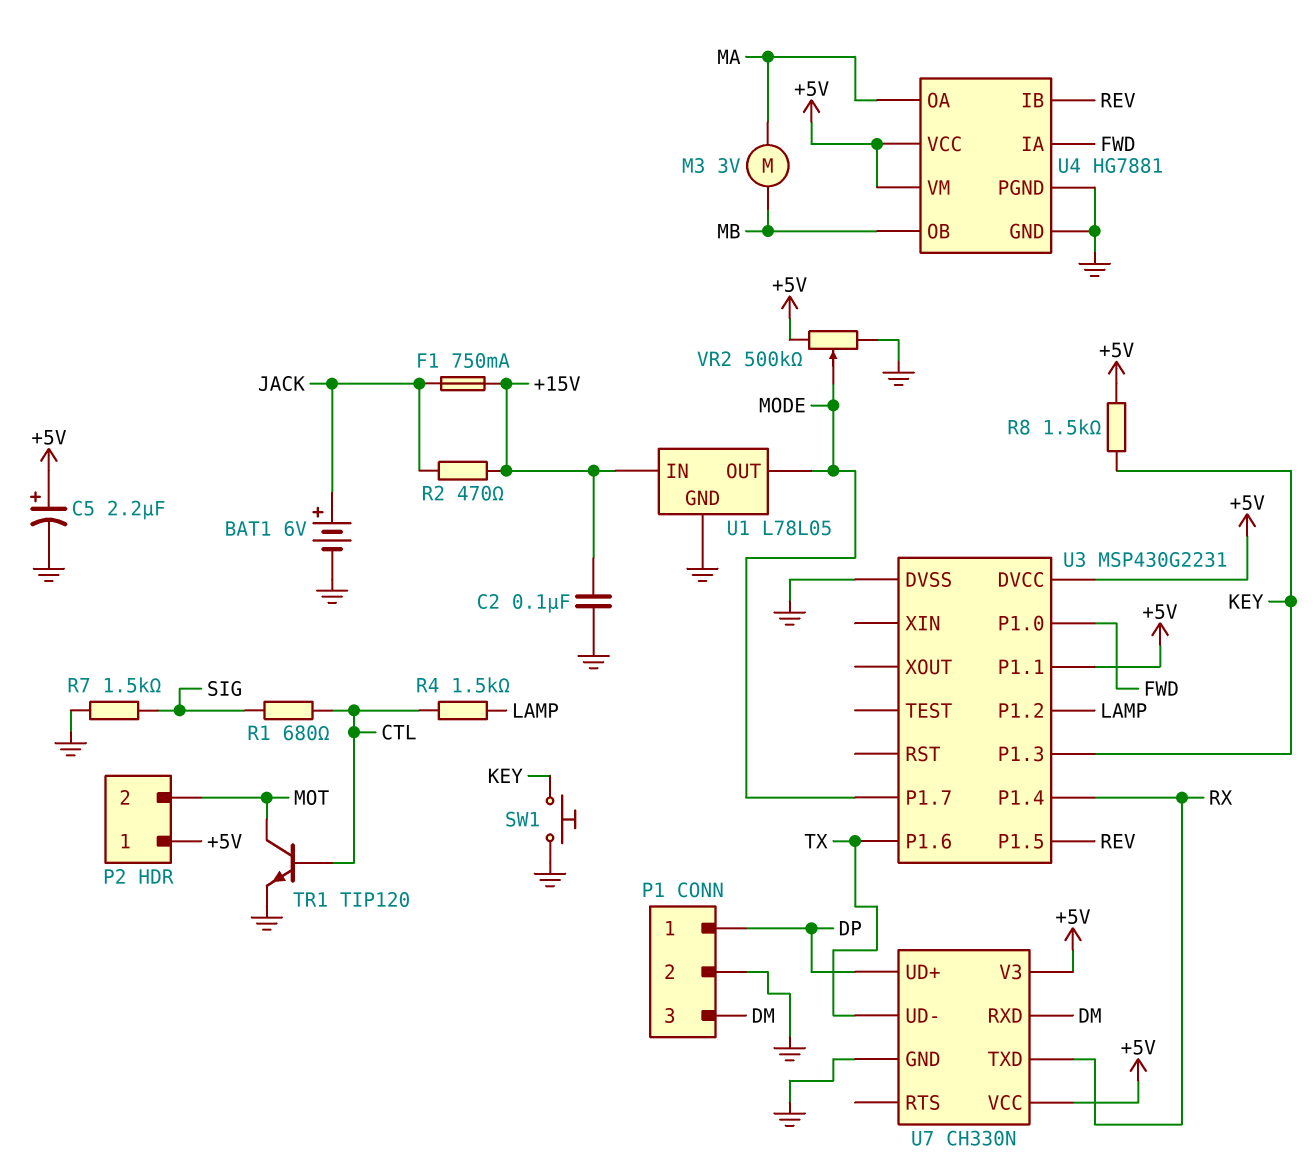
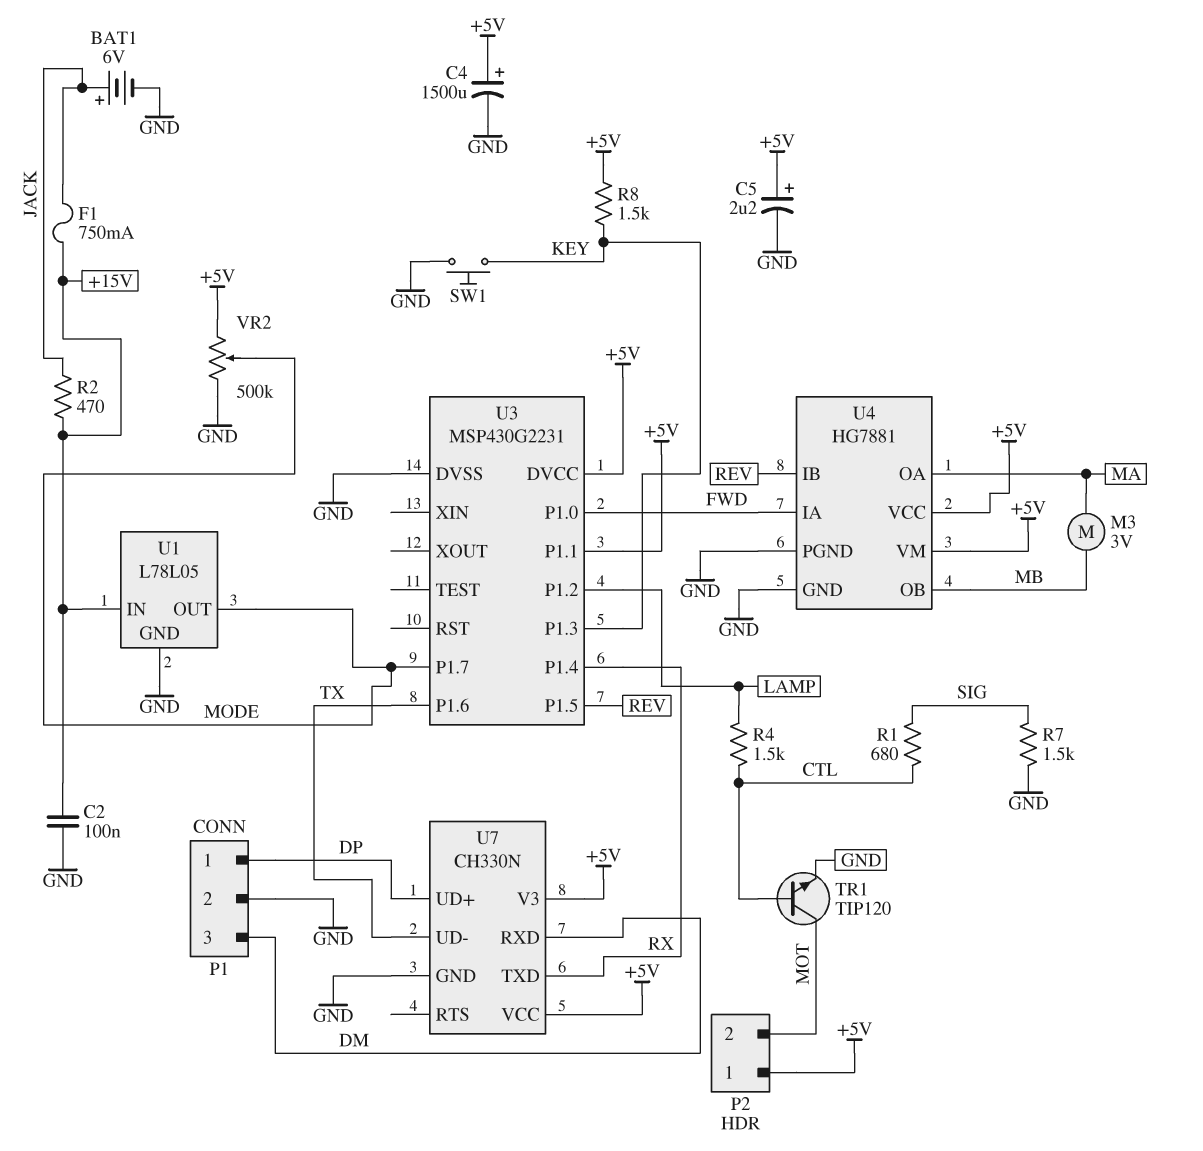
C4: none -> 1500uF (plus +5V, minus GND)

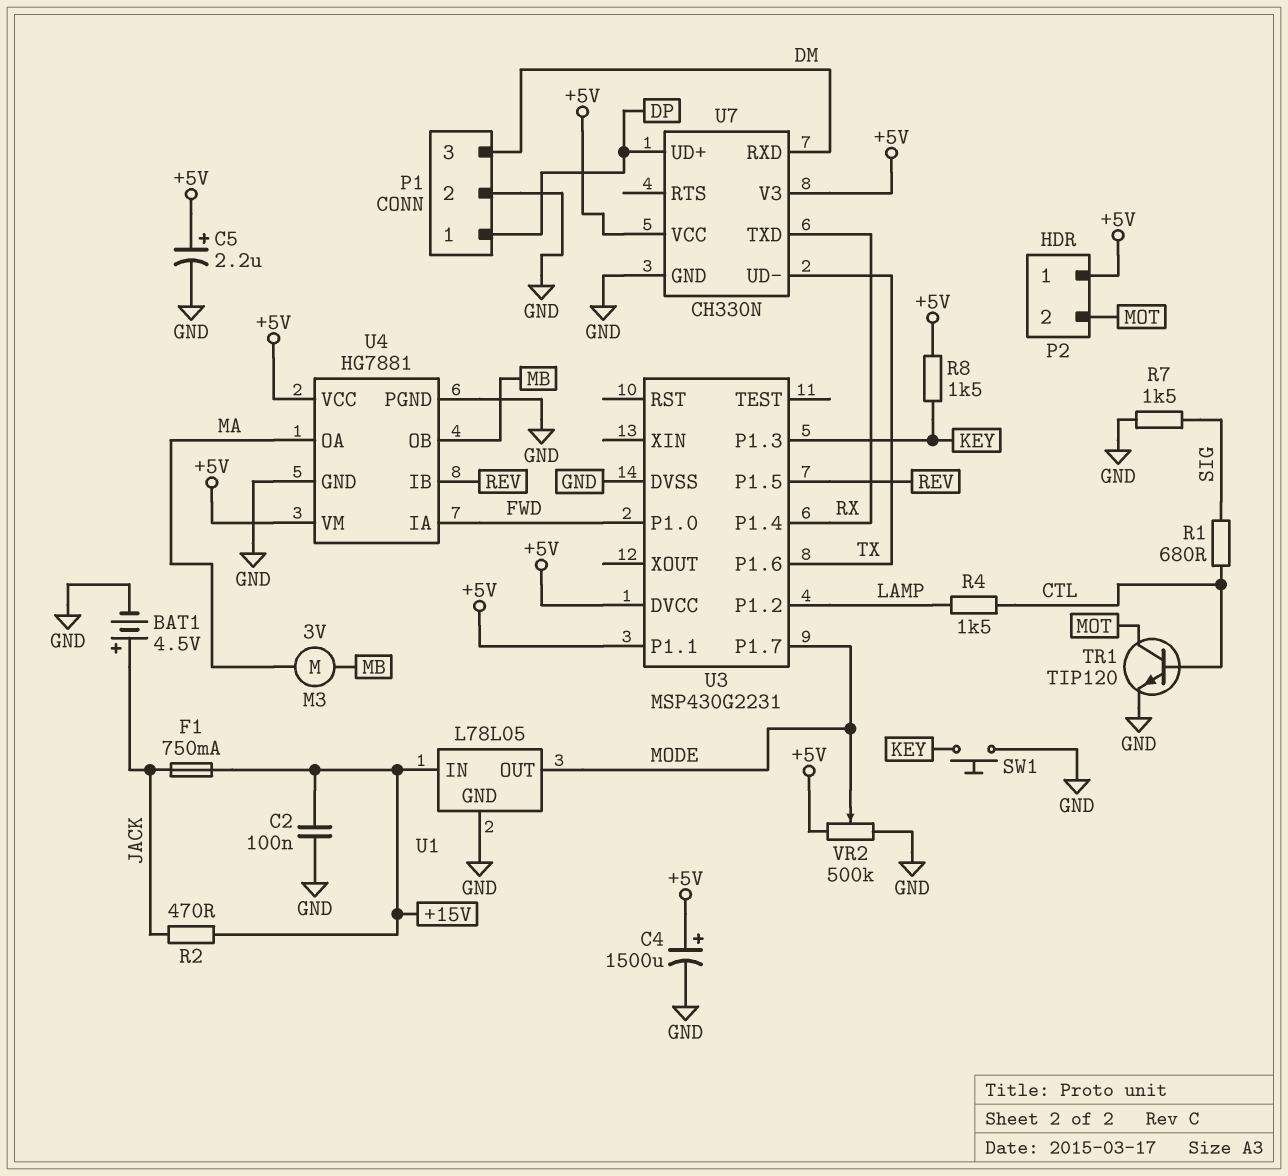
BAT1: 6V (plus JACK, minus GND) -> 4.5V (plus JACK, minus GND)

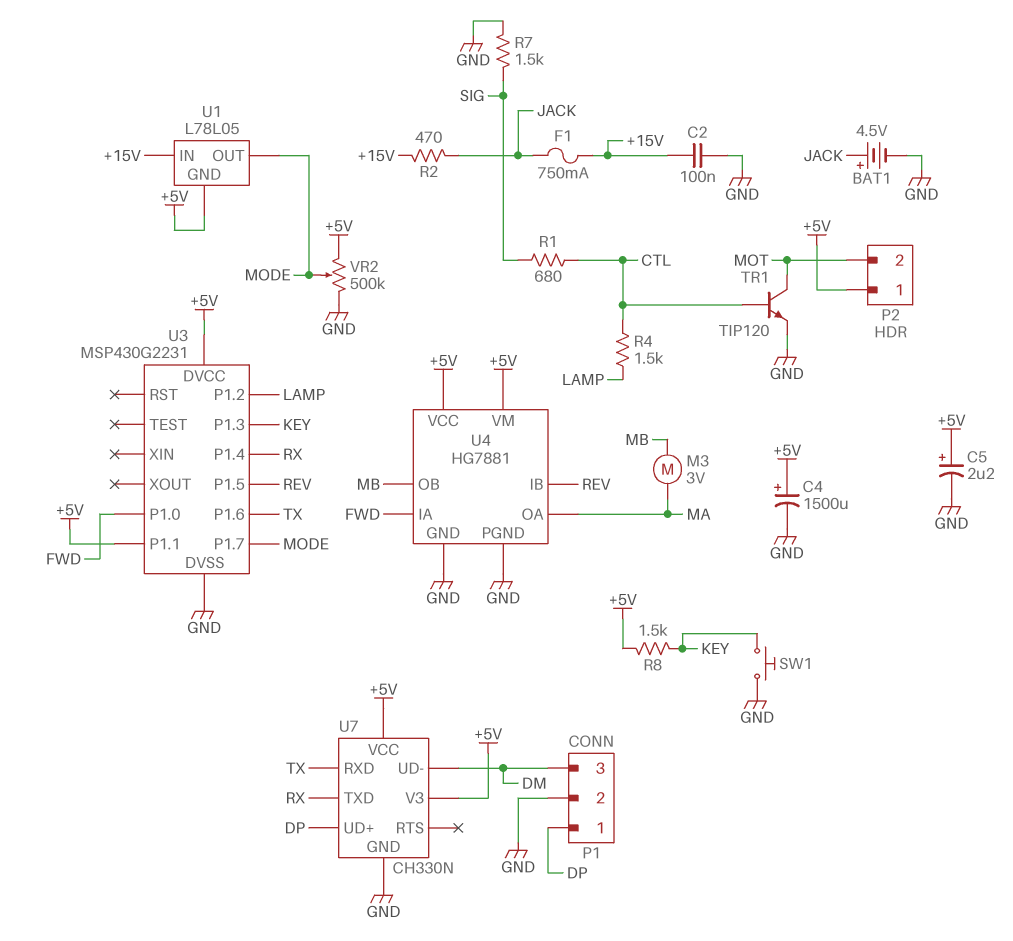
U1 pin GND: GND -> +5V
U7 pin RXD: DM -> TX
U7 pin UD-: TX -> DM

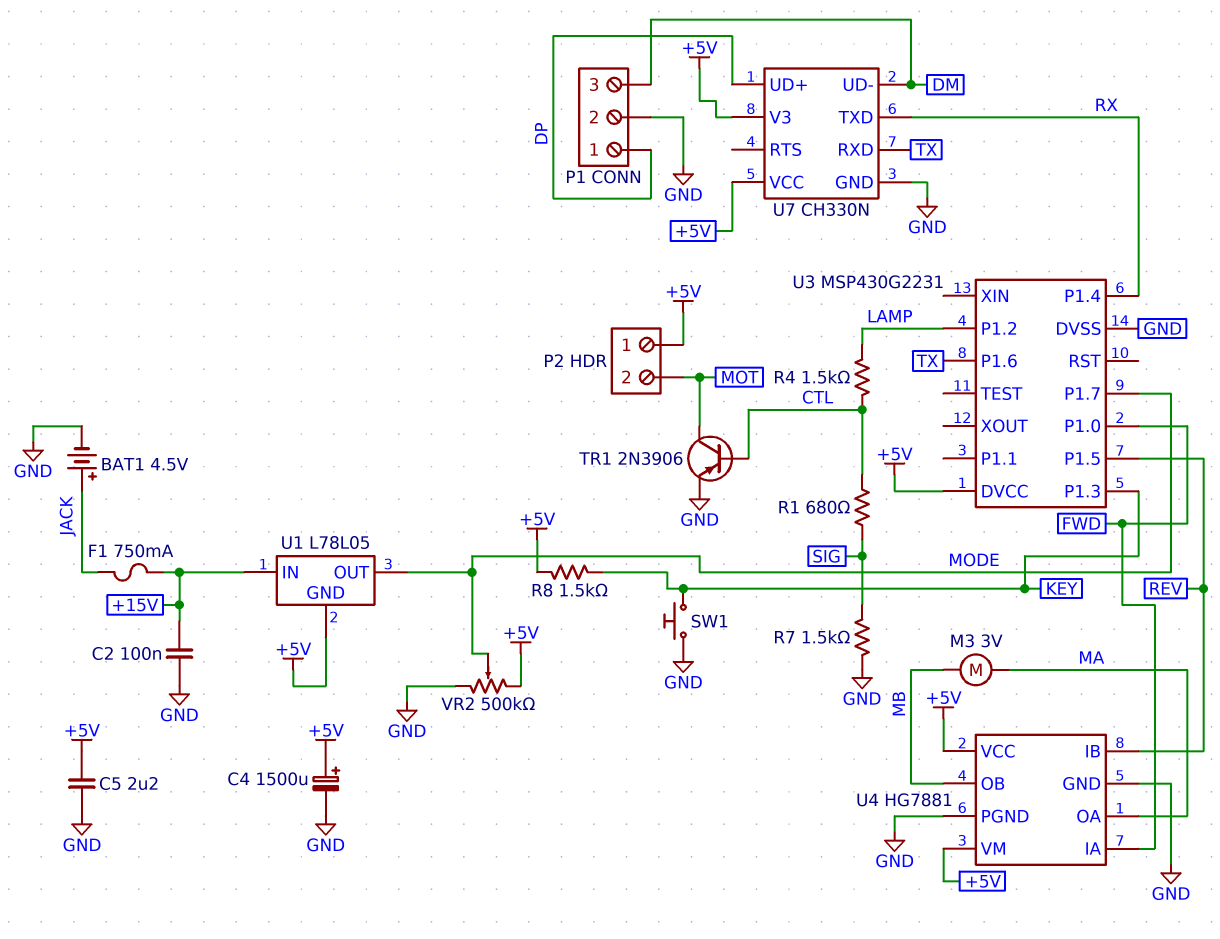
C5: 2.2uF (plus +5V, minus GND) -> 2.2uF (+5V, GND)
R2: 470 (+15V, JACK) -> none
TR1: NPN TIP120 (B CTL, C MOT, E GND) -> PNP 2N3906 (B CTL, C MOT, E GND)
U3 pin P1.1: +5V -> none

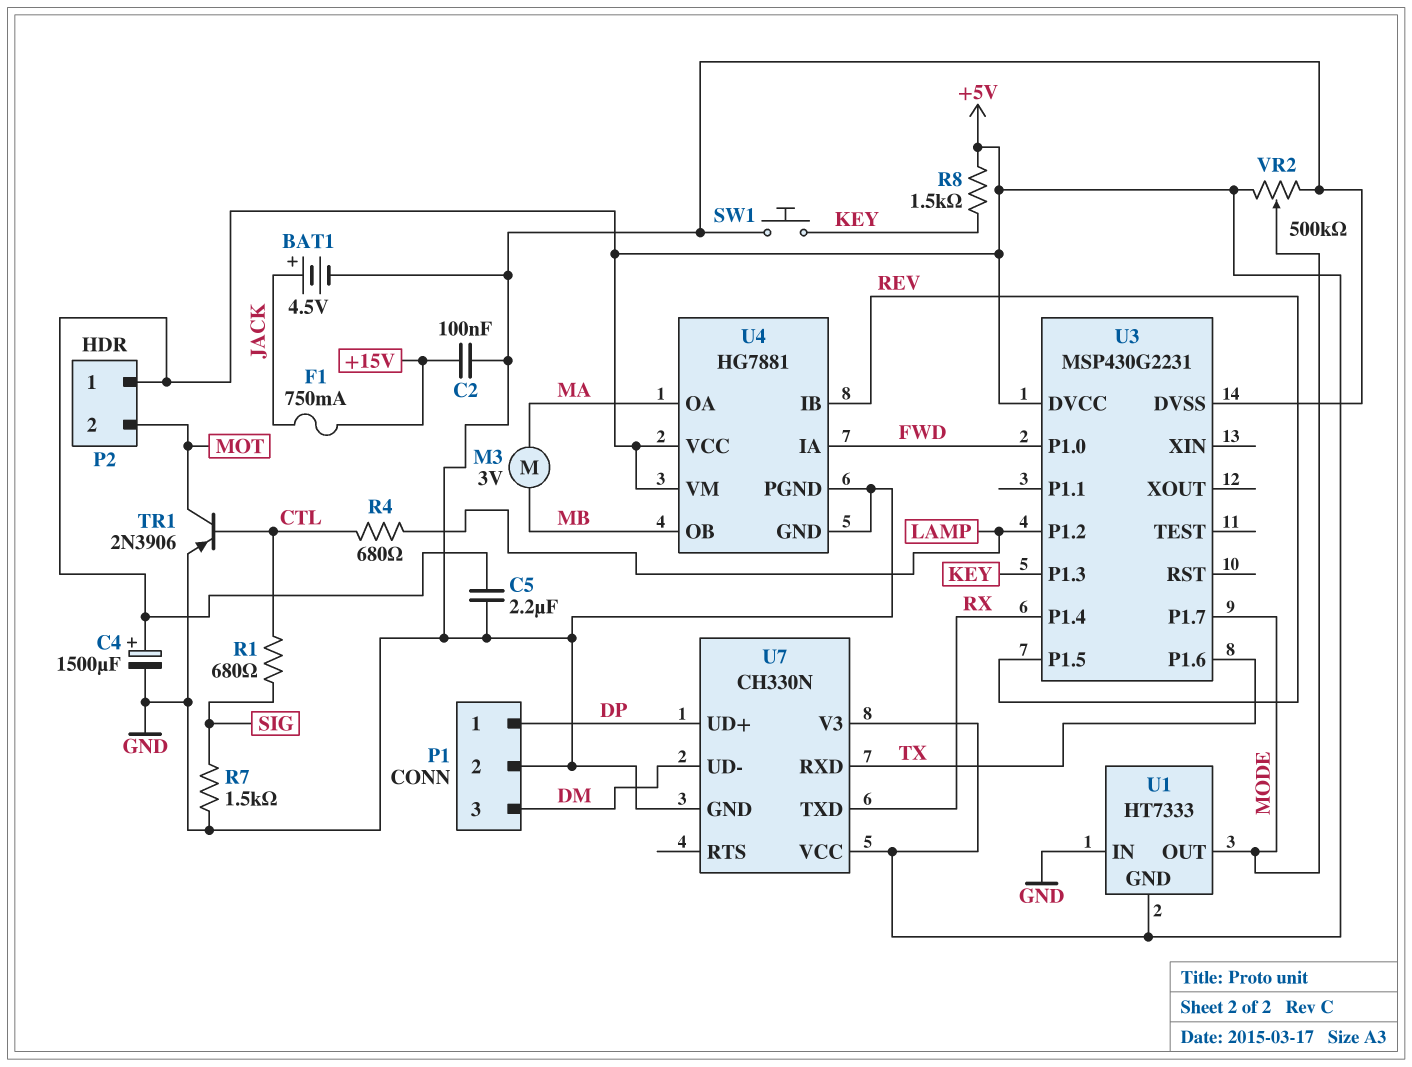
R4: 1.5k (CTL, LAMP) -> 680 (CTL, LAMP)
U1: L78L05 -> HT7333
U1 pin IN: +15V -> GND

